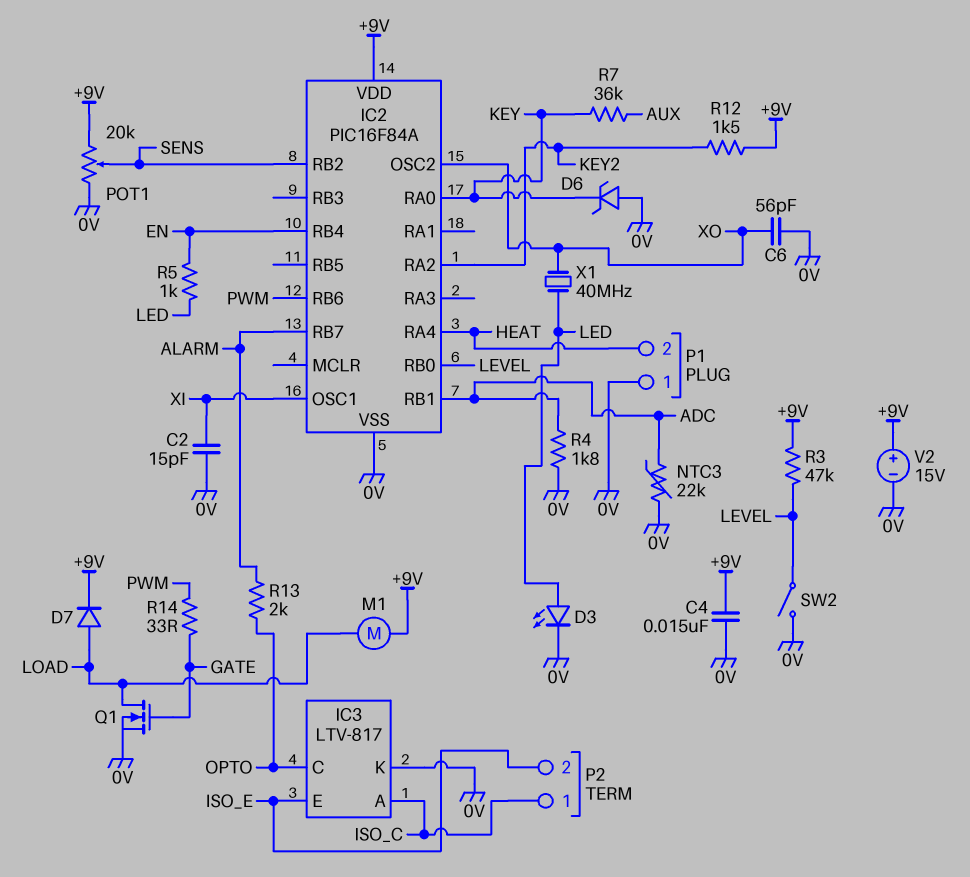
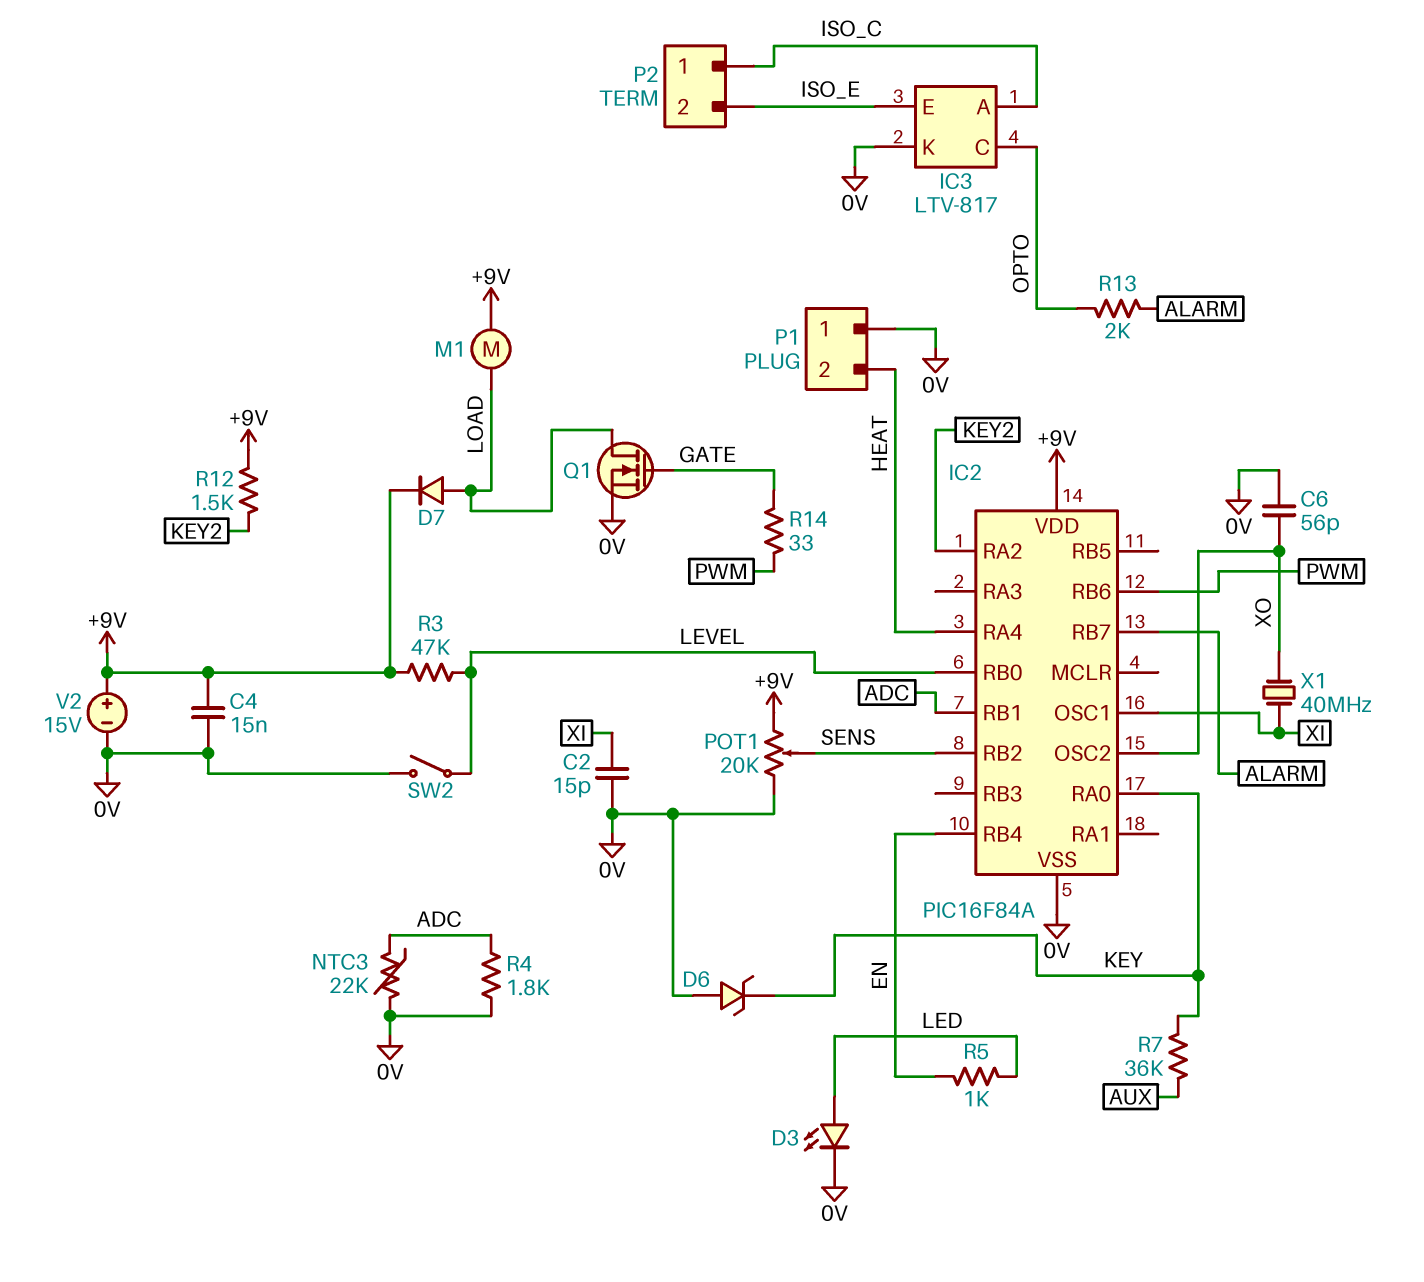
X1: 40MHz (LED, XO) -> 40MHz (XI, XO)

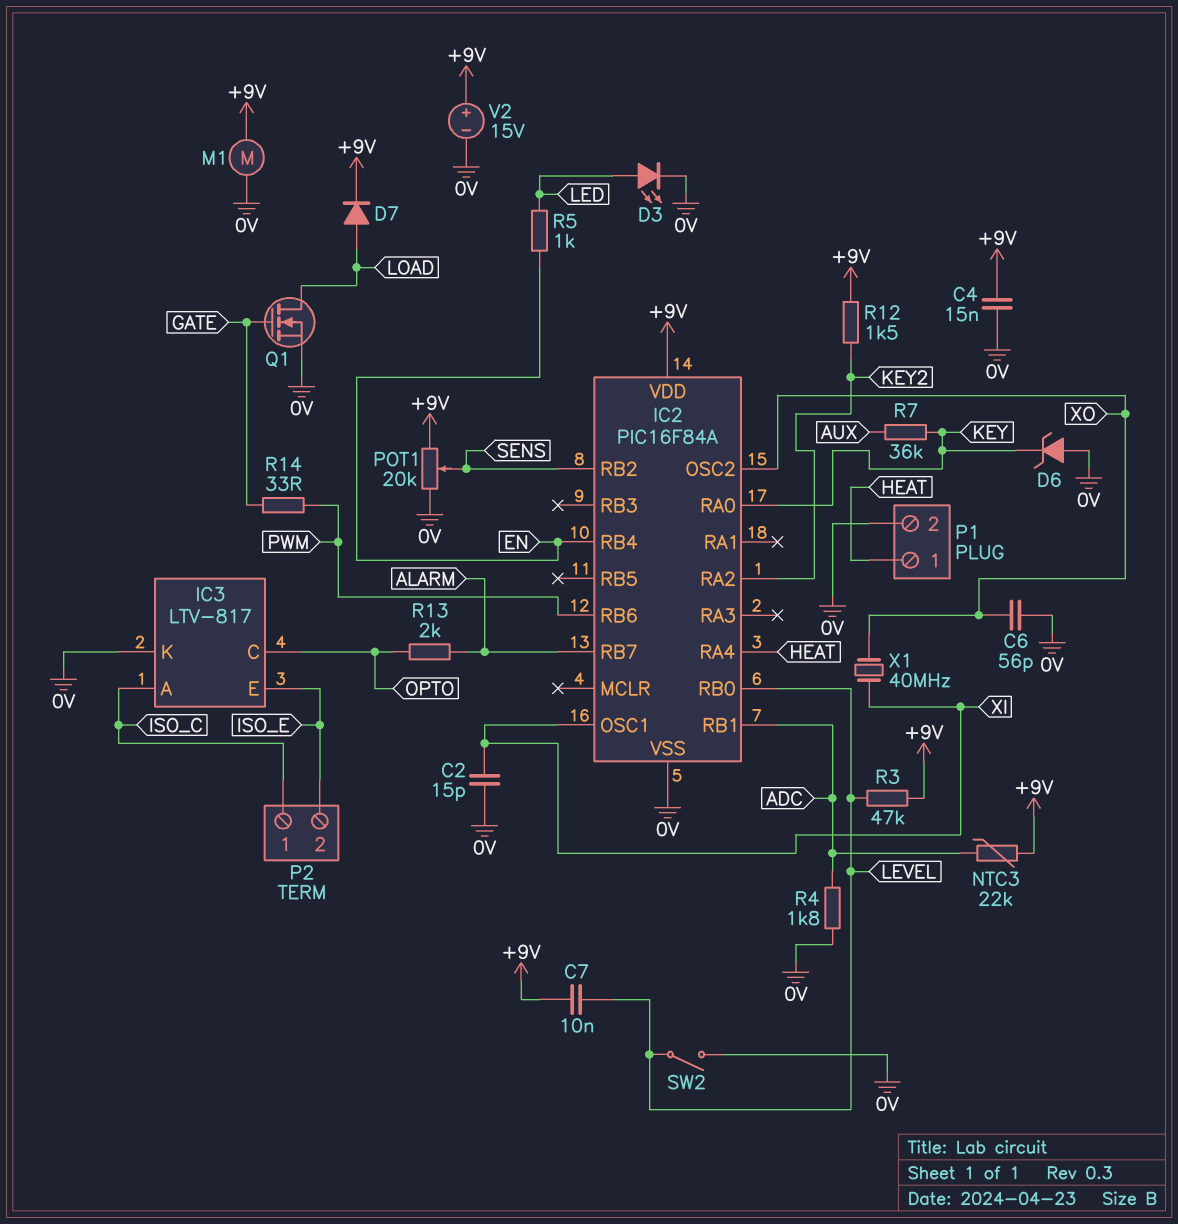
C7: none -> 10nF (+9V, LEVEL)
M1: motor (+9V, LOAD) -> motor (+9V, 0V)
NTC3: 22k (0V, ADC) -> 22k (+9V, ADC)
P1 pin 1: 0V -> HEAT
P1 pin 2: HEAT -> 0V

